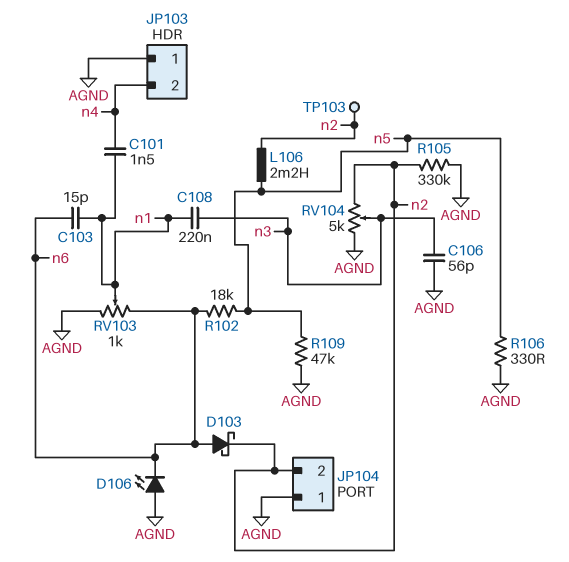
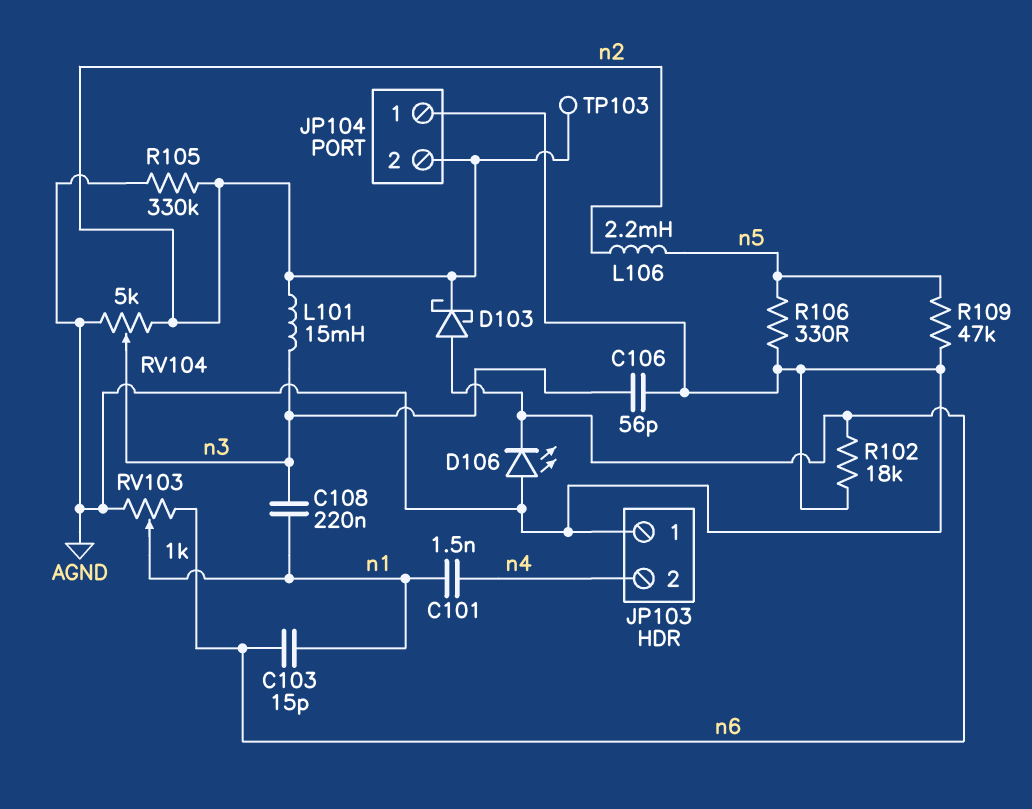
L101: none -> 15mH (n2, n3)
R102: 18k (n5, n6) -> 18k (AGND, n6)

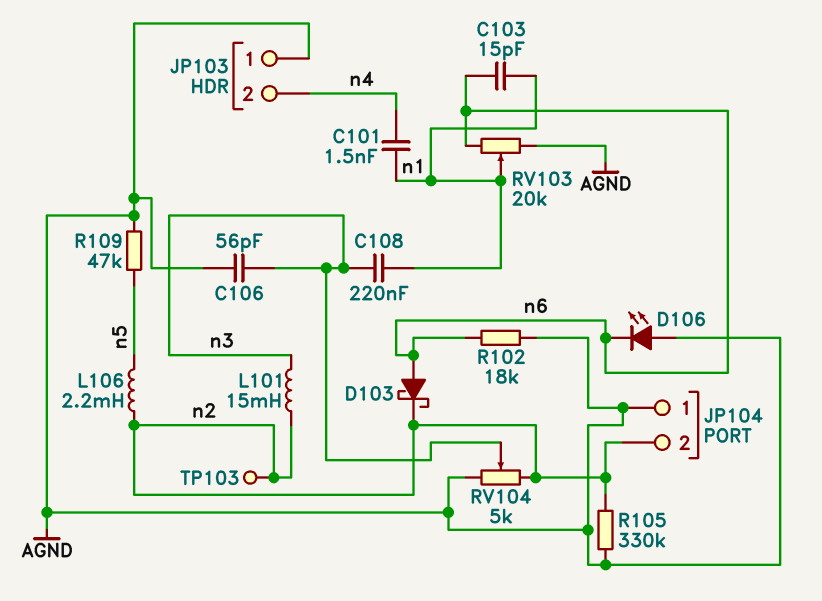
R106: 330 (AGND, n5) -> none
RV103: 1k (AGND, n6, wiper n1) -> 20k (AGND, n6, wiper n1)

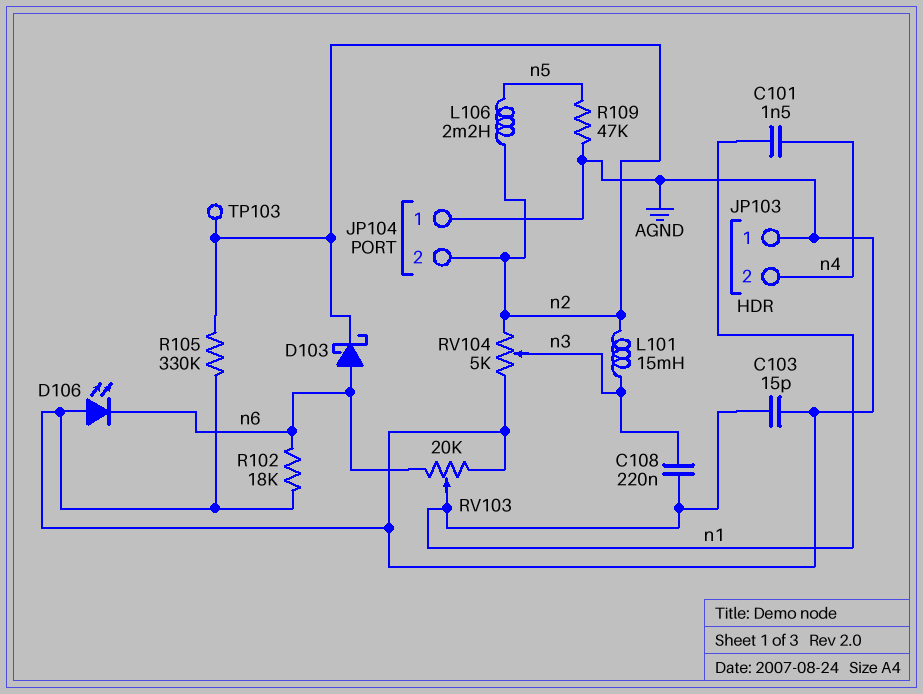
C103: 15pF (n1, n6) -> 15pF (AGND, n1)
C106: 56pF (AGND, n3) -> none

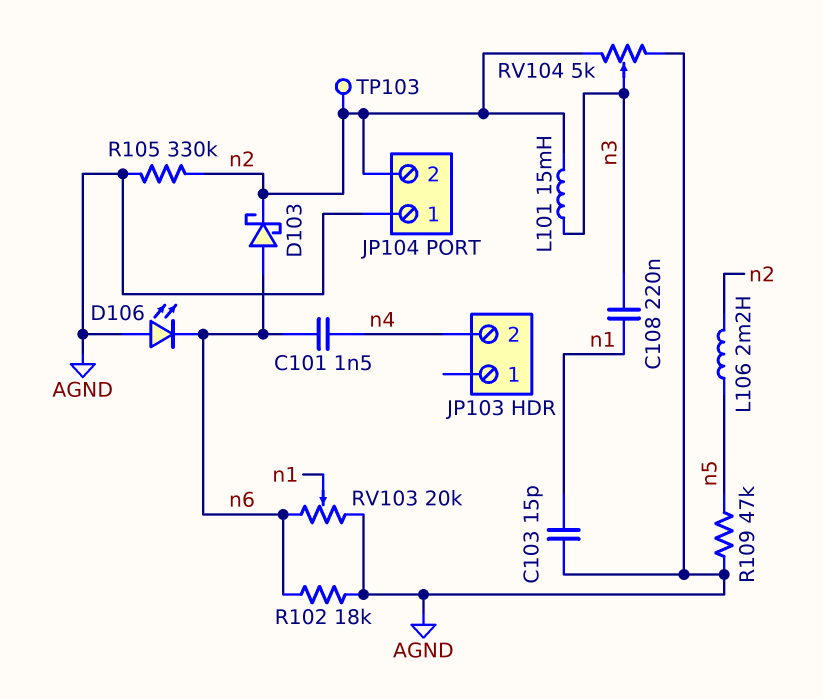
C101: 1.5nF (n1, n4) -> 1.5nF (n4, n6)
JP103 pin 1: AGND -> none

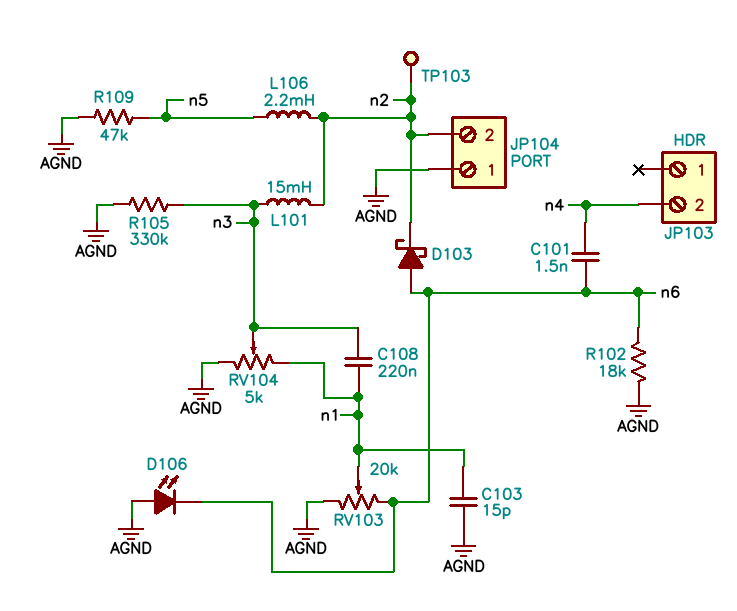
R105: 330k (AGND, n2) -> 330k (AGND, n3)
RV104: 5k (AGND, n2, wiper n3) -> 5k (AGND, n1, wiper n3)

